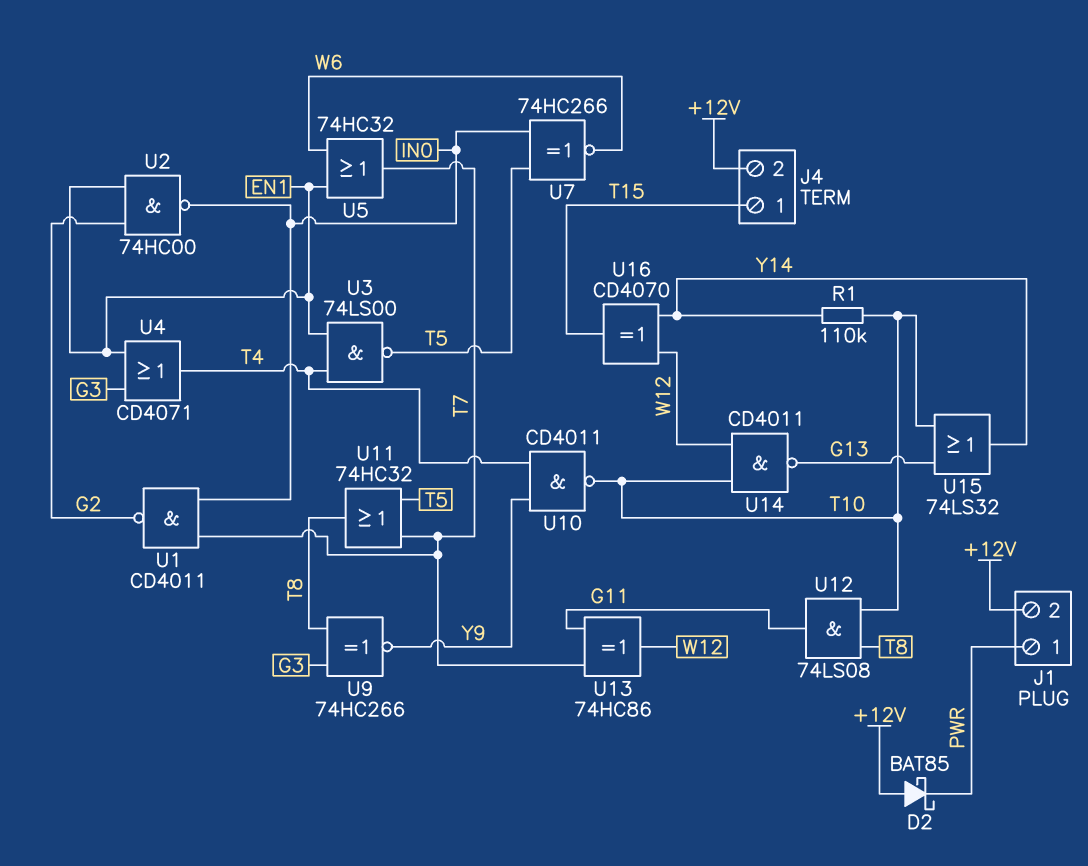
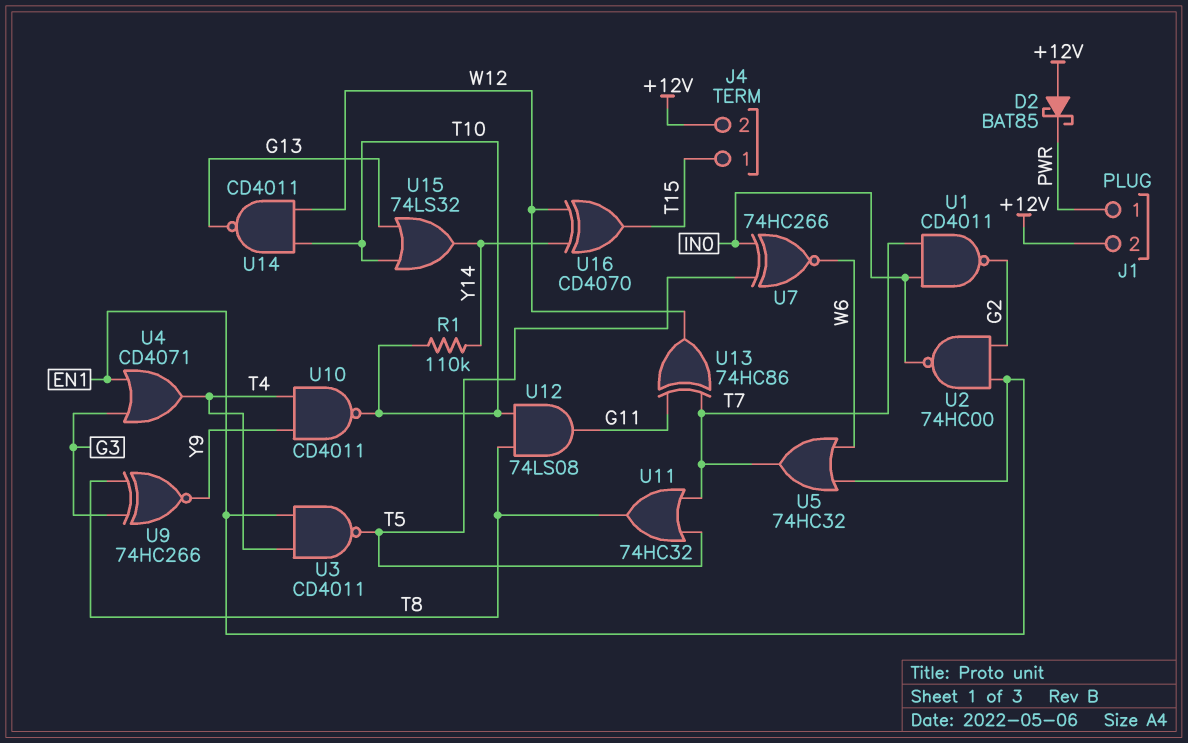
U3: NAND 74LS00 (in EN1, in T4, out T5) -> NAND CD4011 (in EN1, in T4, out T5)

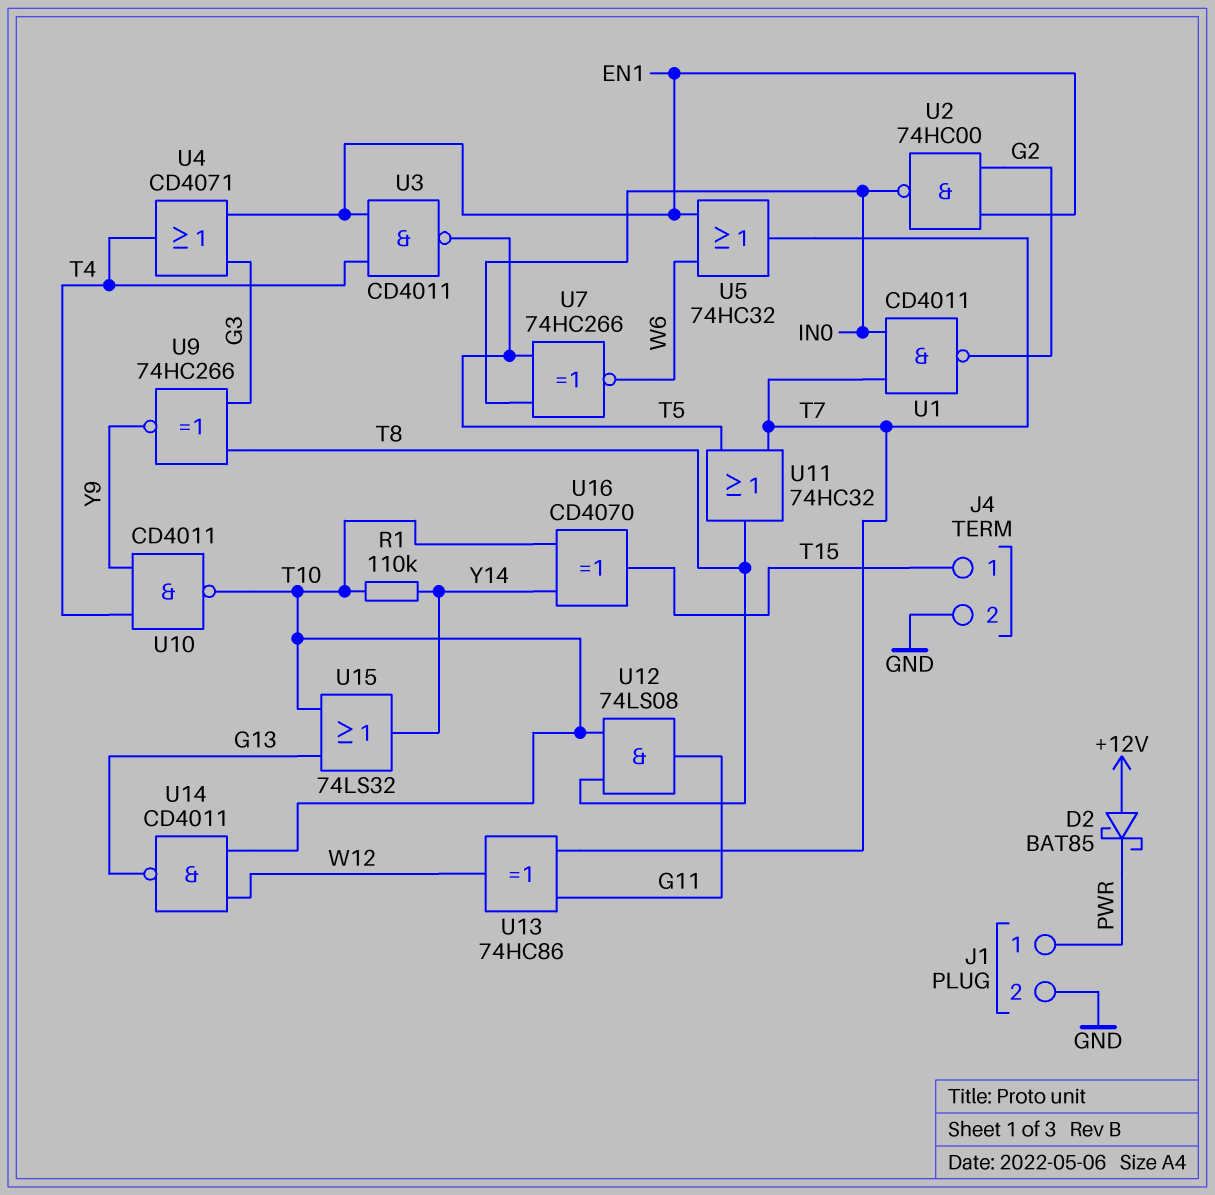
J1 pin 2: +12V -> GND
J4 pin 2: +12V -> GND
U16: XOR CD4070 (in W12, in Y14, out T15) -> XOR CD4070 (in T10, in Y14, out T15)

